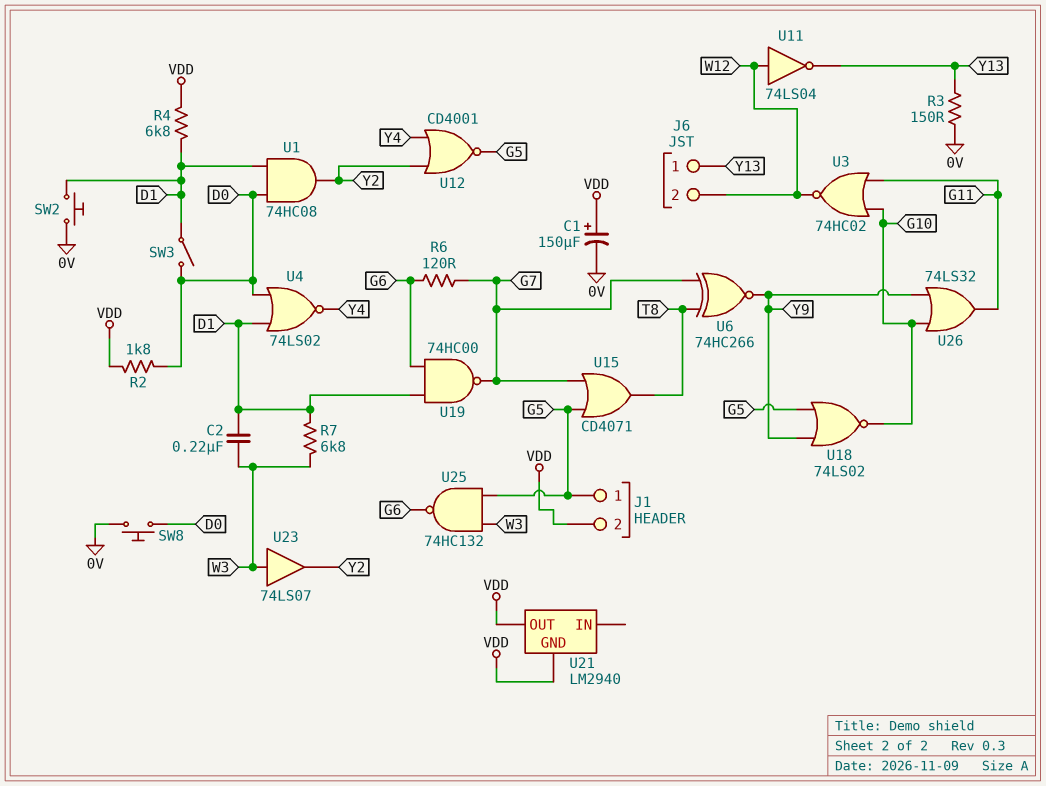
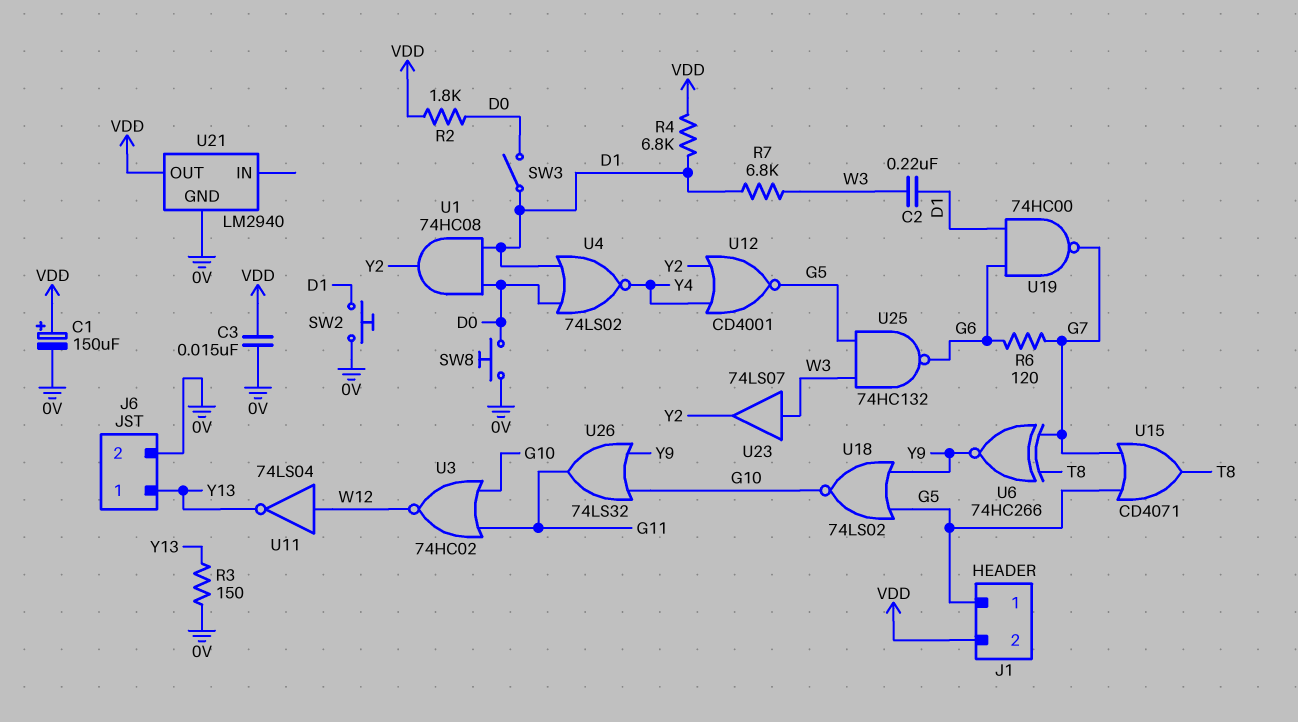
C3: none -> 15nF (0V, VDD)
J6 pin 2: W12 -> 0V
U21 pin GND: VDD -> 0V

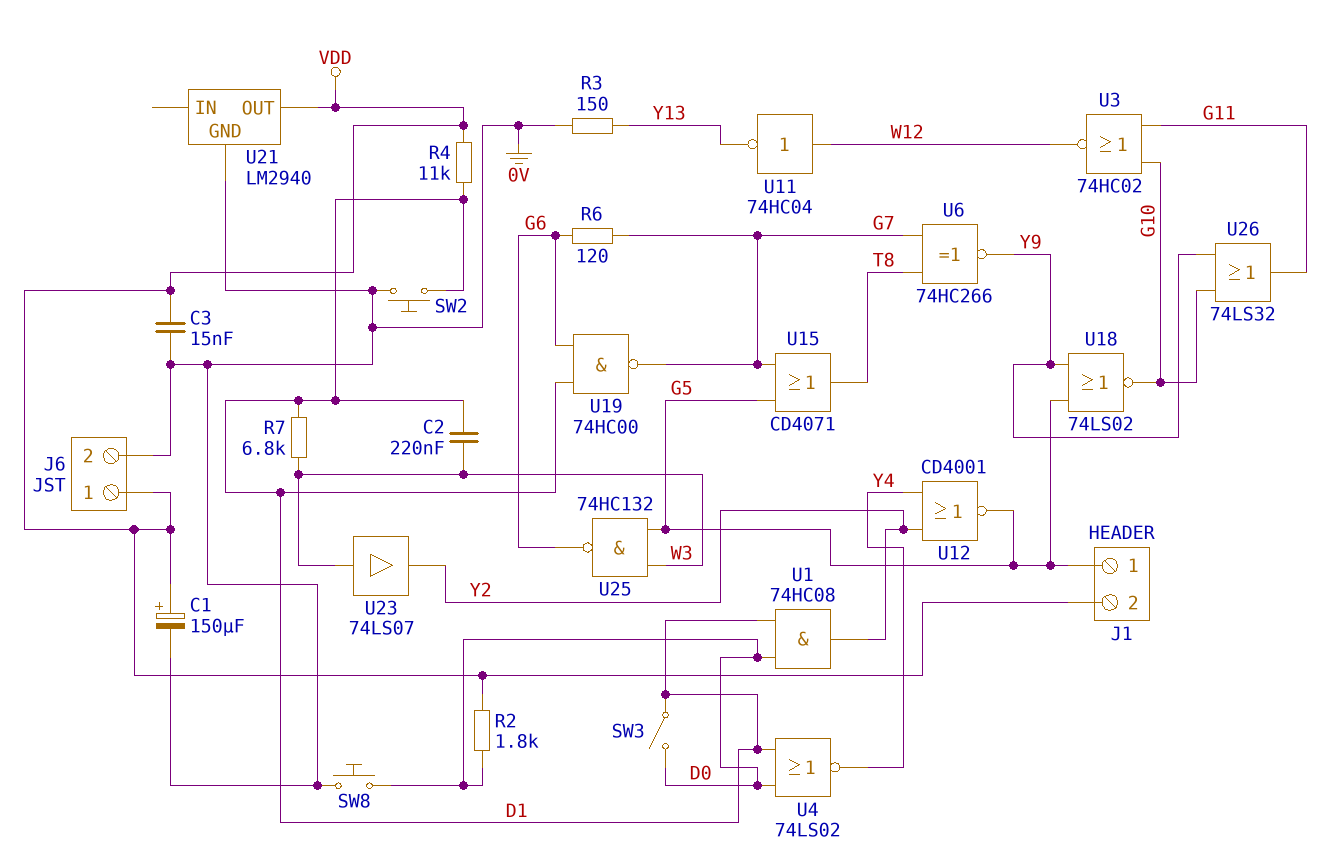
J6 pin 1: Y13 -> VDD
R4: 6.8k (D1, VDD) -> 11k (D1, VDD)
U11: NOT 74LS04 (in W12, out Y13) -> NOT 74HC04 (in W12, out Y13)

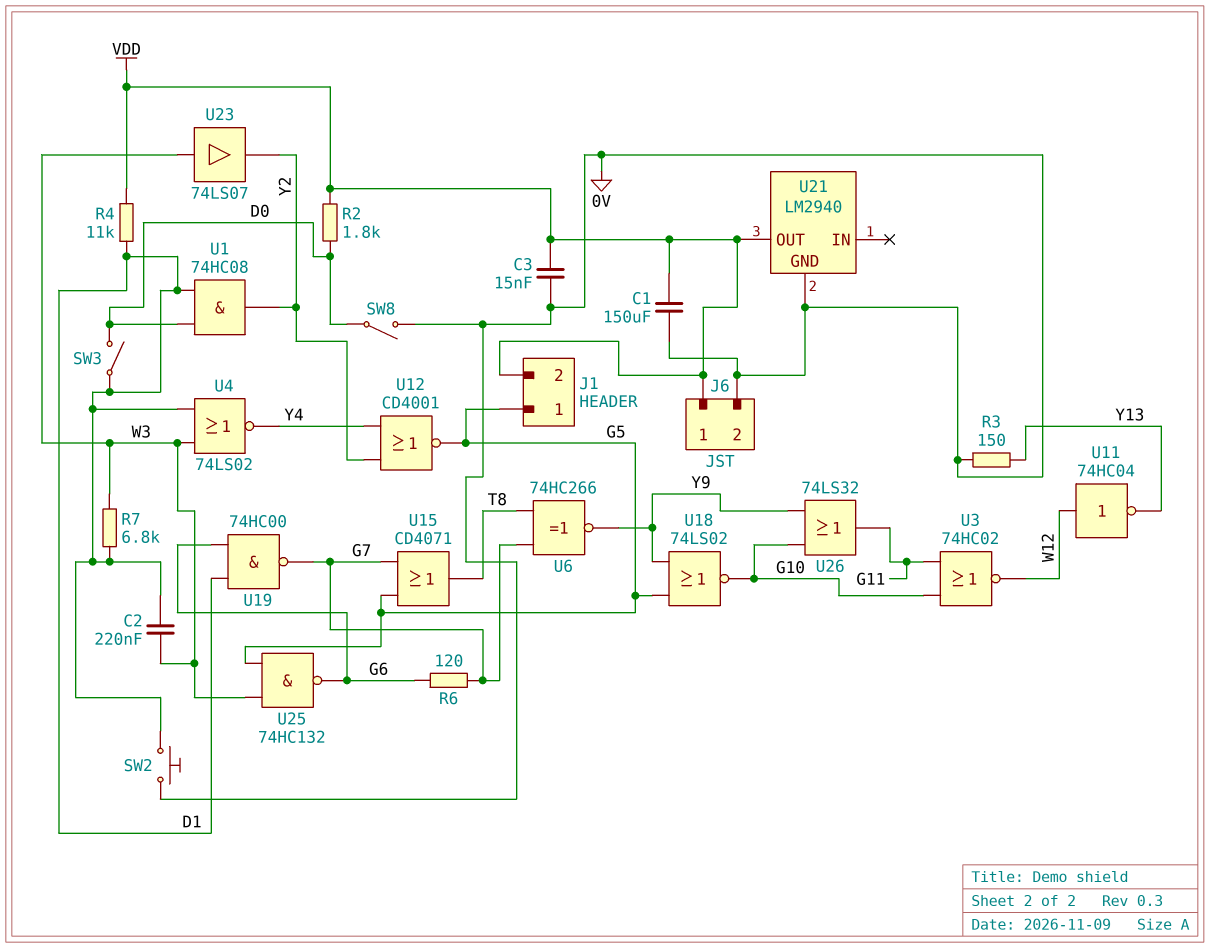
C1: 150uF (plus VDD, minus 0V) -> 150uF (0V, VDD)
SW8: button (0V, D0) -> switch (0V, D0)
U4: NOR 74LS02 (in D0, in D1, out Y4) -> NOR 74LS02 (in D1, in W3, out Y4)

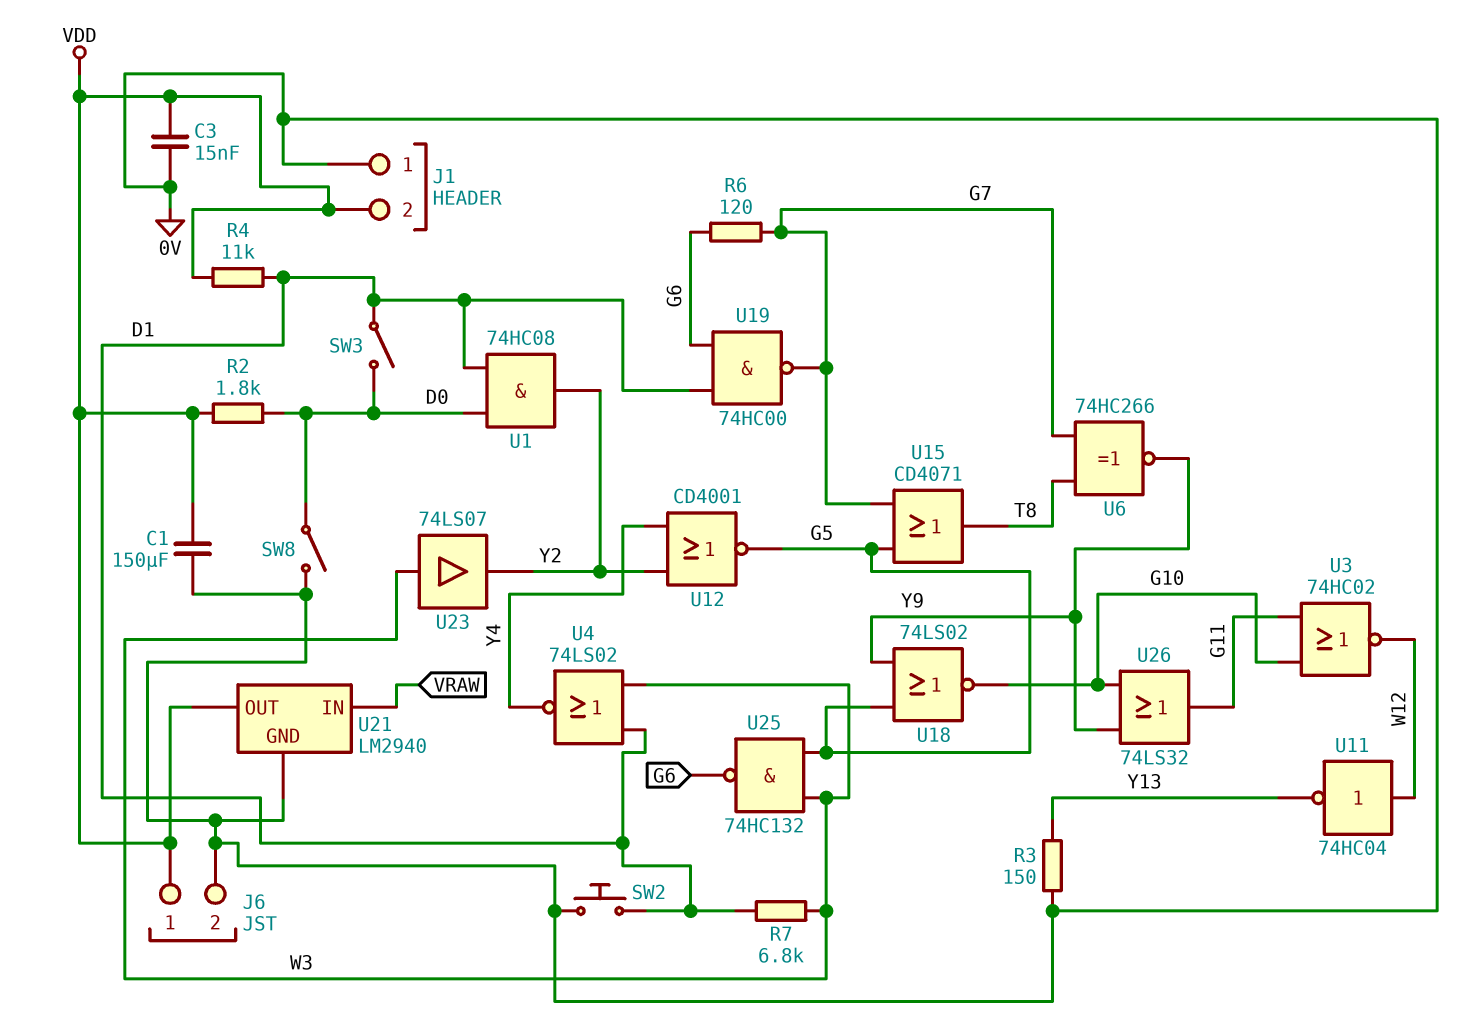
C2: 220nF (D1, W3) -> none
J1 pin 1: G5 -> 0V
U21 pin IN: none -> VRAW

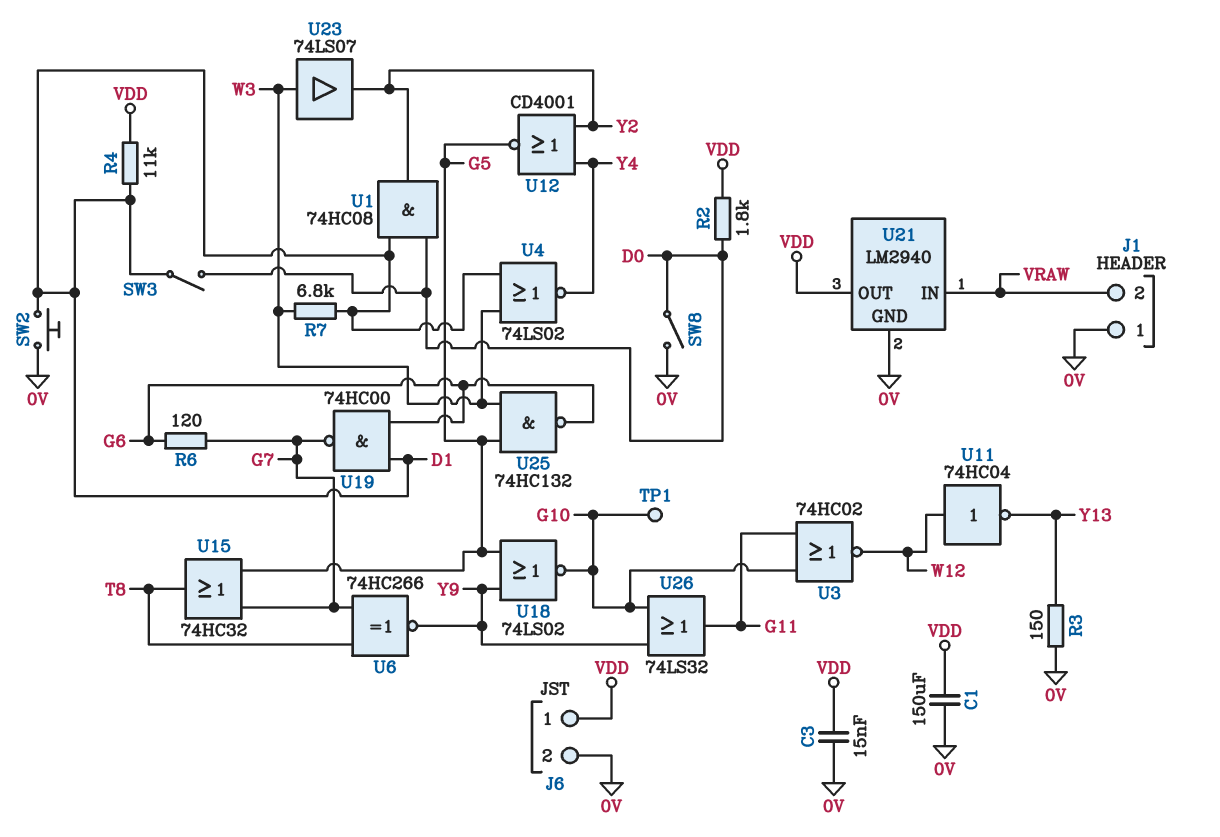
J1 pin 2: VDD -> VRAW
TP1: none -> test point (G10)
U15: OR CD4071 (in G5, in G7, out T8) -> OR 74HC32 (in G5, in G7, out T8)

